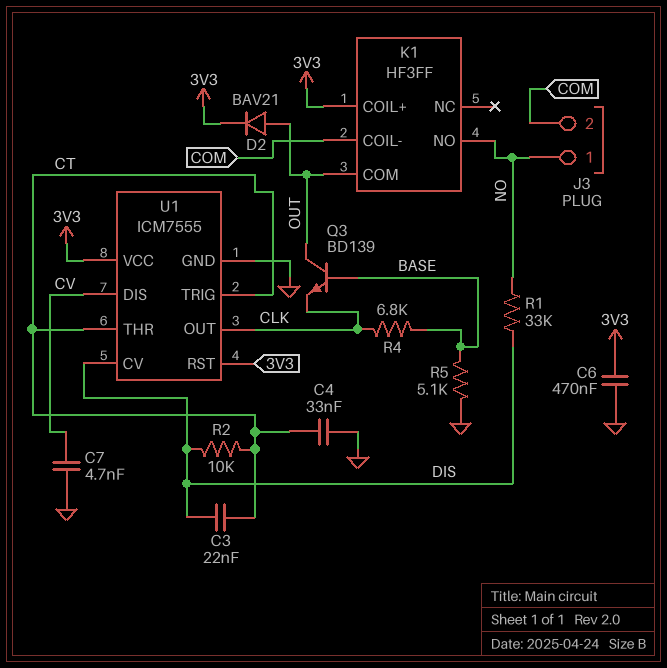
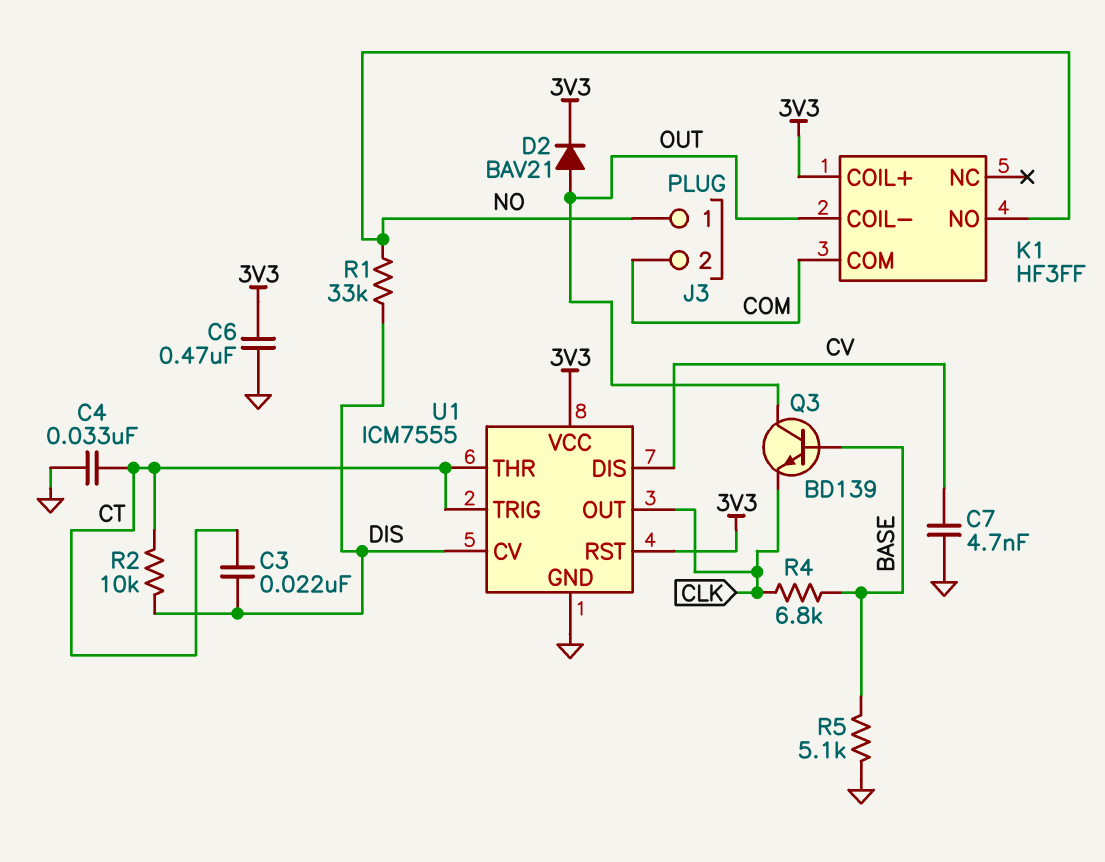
K1 pin COIL-: COM -> OUT
K1 pin COM: OUT -> COM

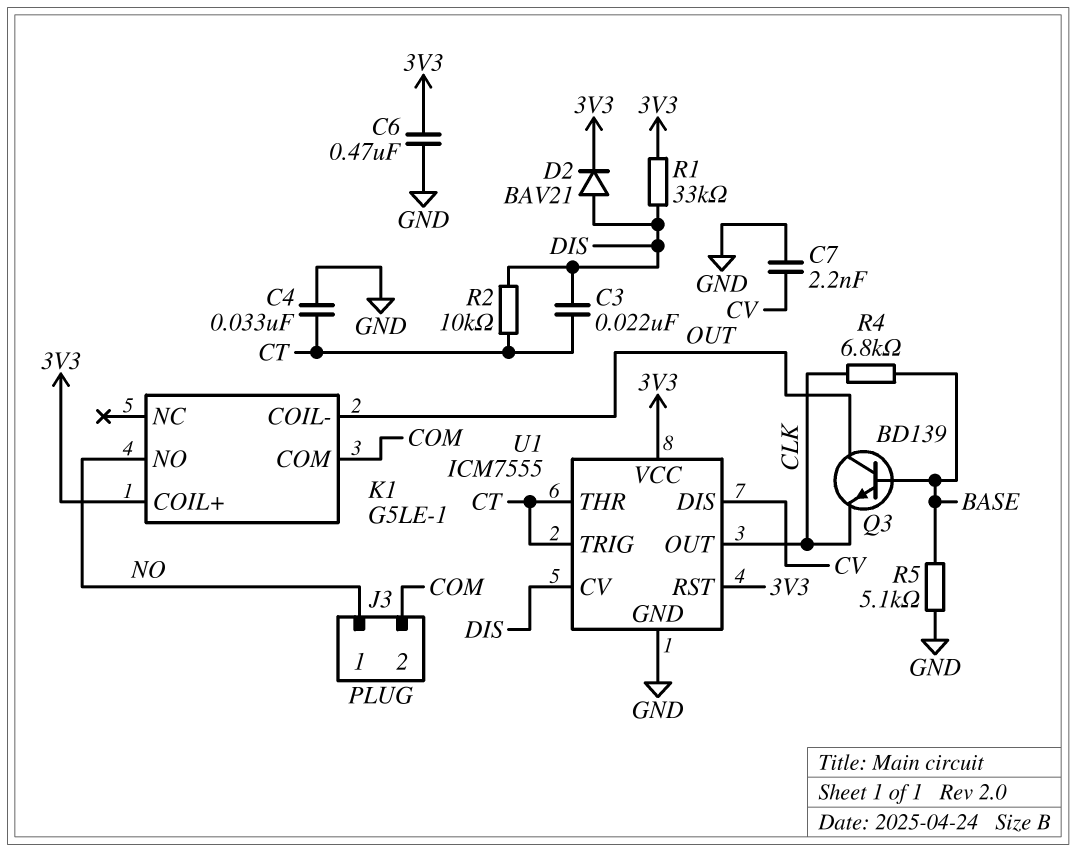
C7: 4.7nF (CV, GND) -> 2.2nF (CV, GND)
D2: diode BAV21 (A OUT, K 3V3) -> diode BAV21 (A DIS, K 3V3)
K1: HF3FF -> G5LE-1
R1: 33k (DIS, NO) -> 33k (3V3, DIS)

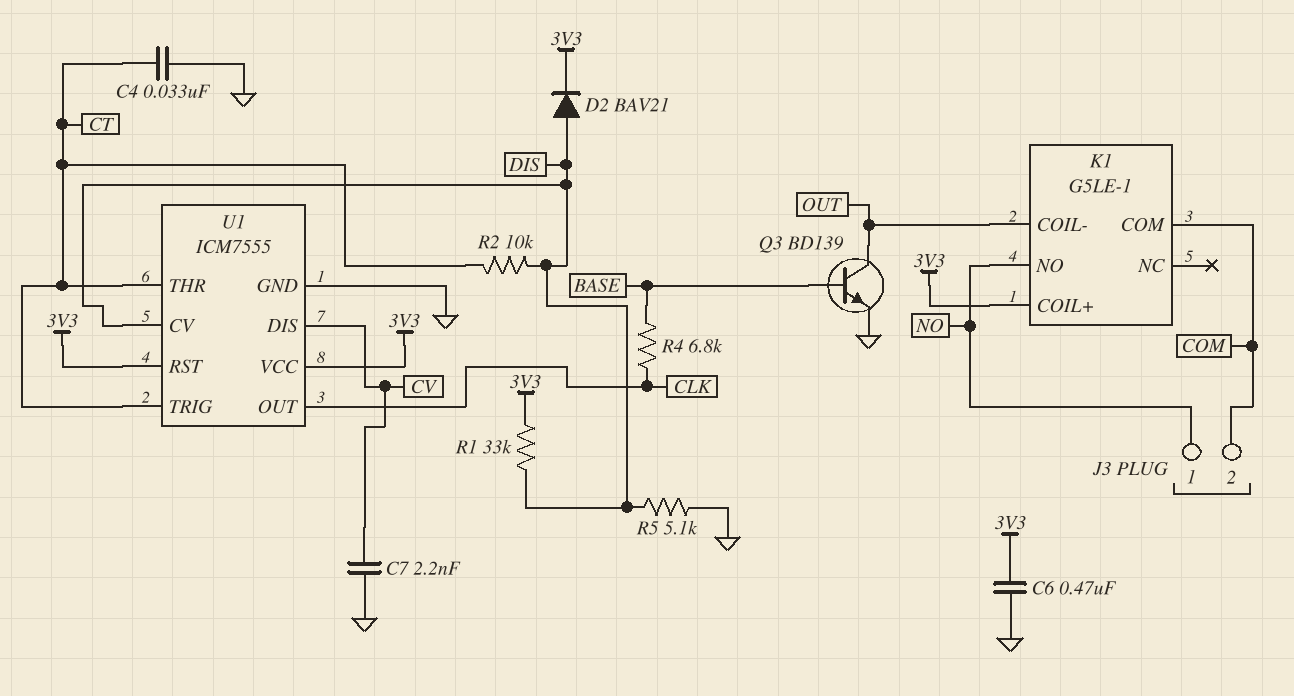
C3: 22nF (CT, DIS) -> none
Q3: NPN BD139 (B BASE, C OUT, E CLK) -> NPN BD139 (B BASE, C OUT, E GND)
R5: 5.1k (BASE, GND) -> 5.1k (DIS, GND)

